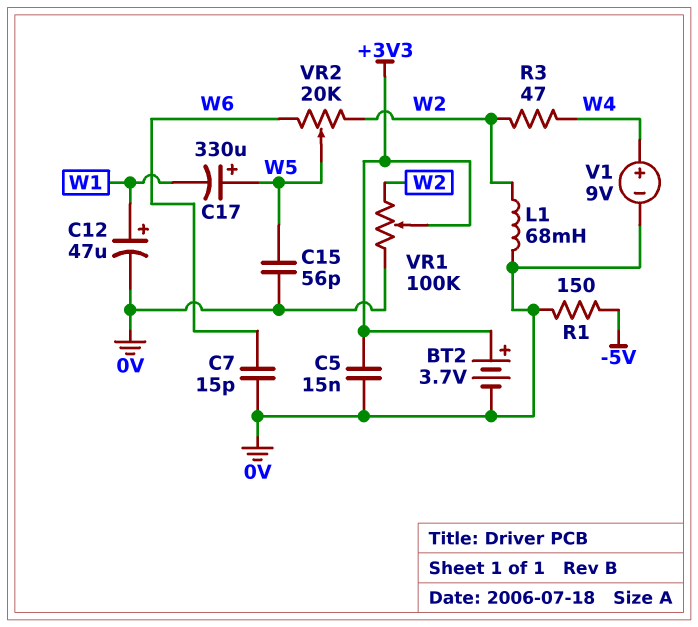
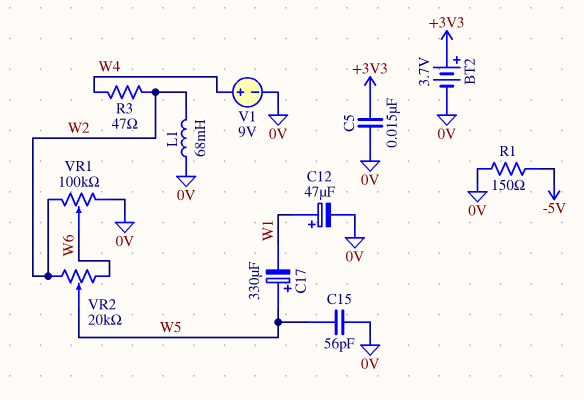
C7: 15pF (0V, W6) -> none
VR1: 100k (0V, W2, wiper +3V3) -> 100k (0V, W2, wiper W6)

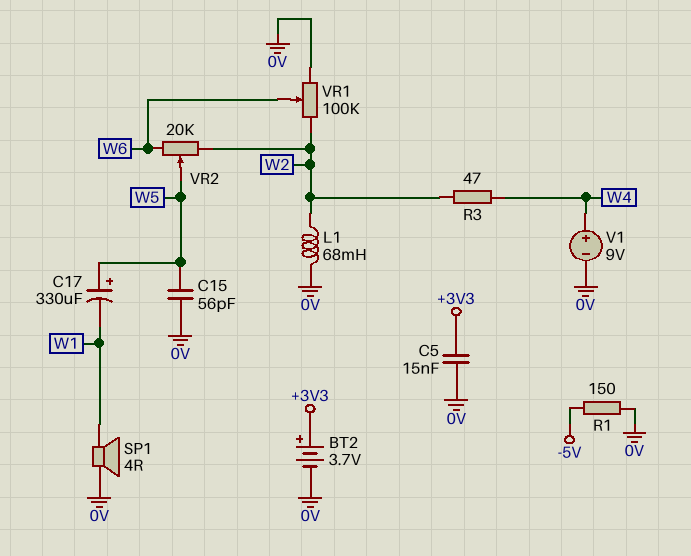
C12: 47uF (plus W1, minus 0V) -> none
SP1: none -> speaker 4R (0V, W1)

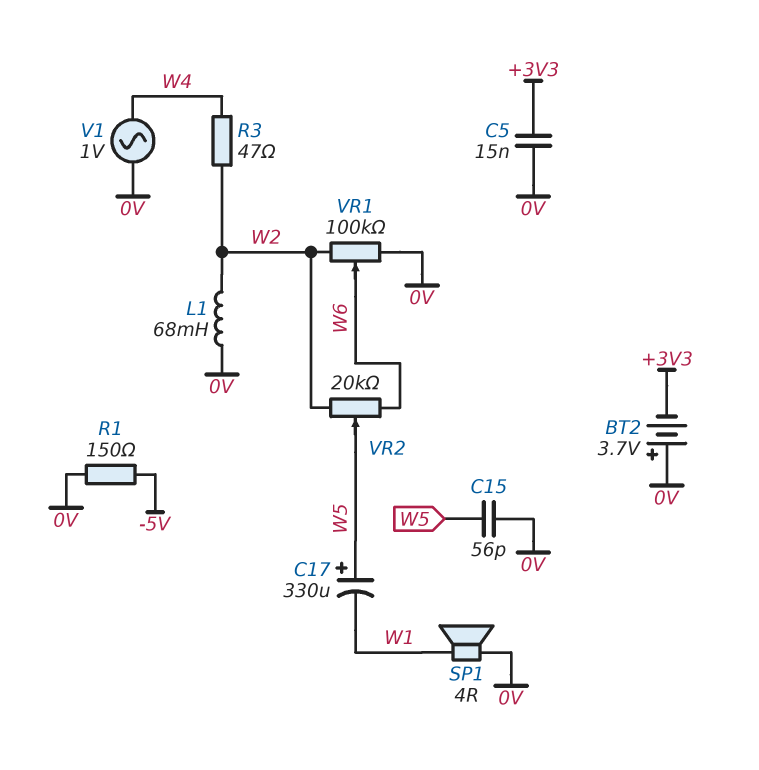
BT2: 3.7V (plus +3V3, minus 0V) -> 3.7V (plus 0V, minus +3V3)
V1: 9V (plus W4, minus 0V) -> AC 1V (0V, W4)

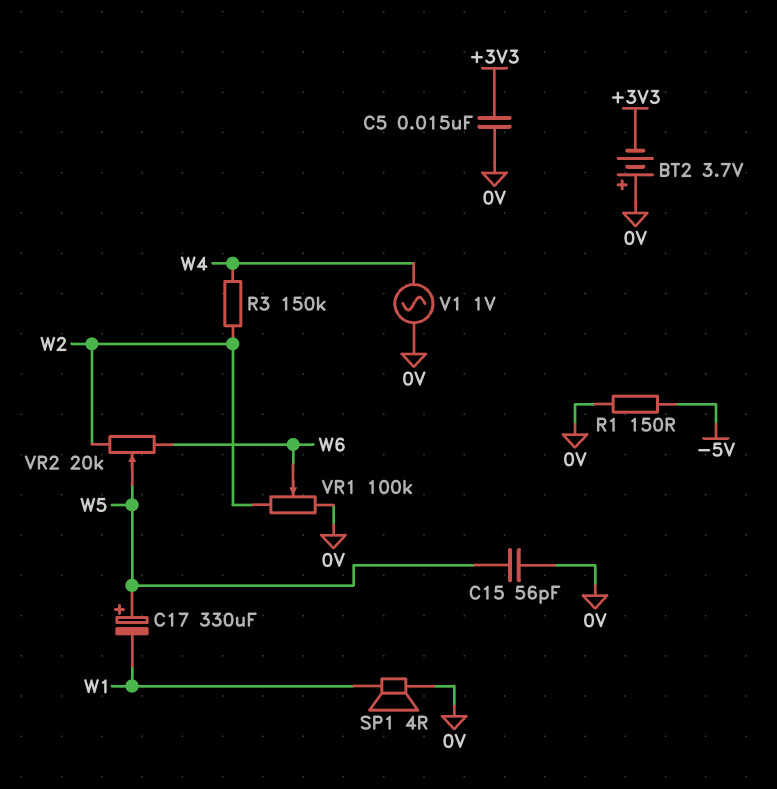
L1: 68mH (0V, W2) -> none
R3: 47 (W2, W4) -> 150k (W2, W4)

